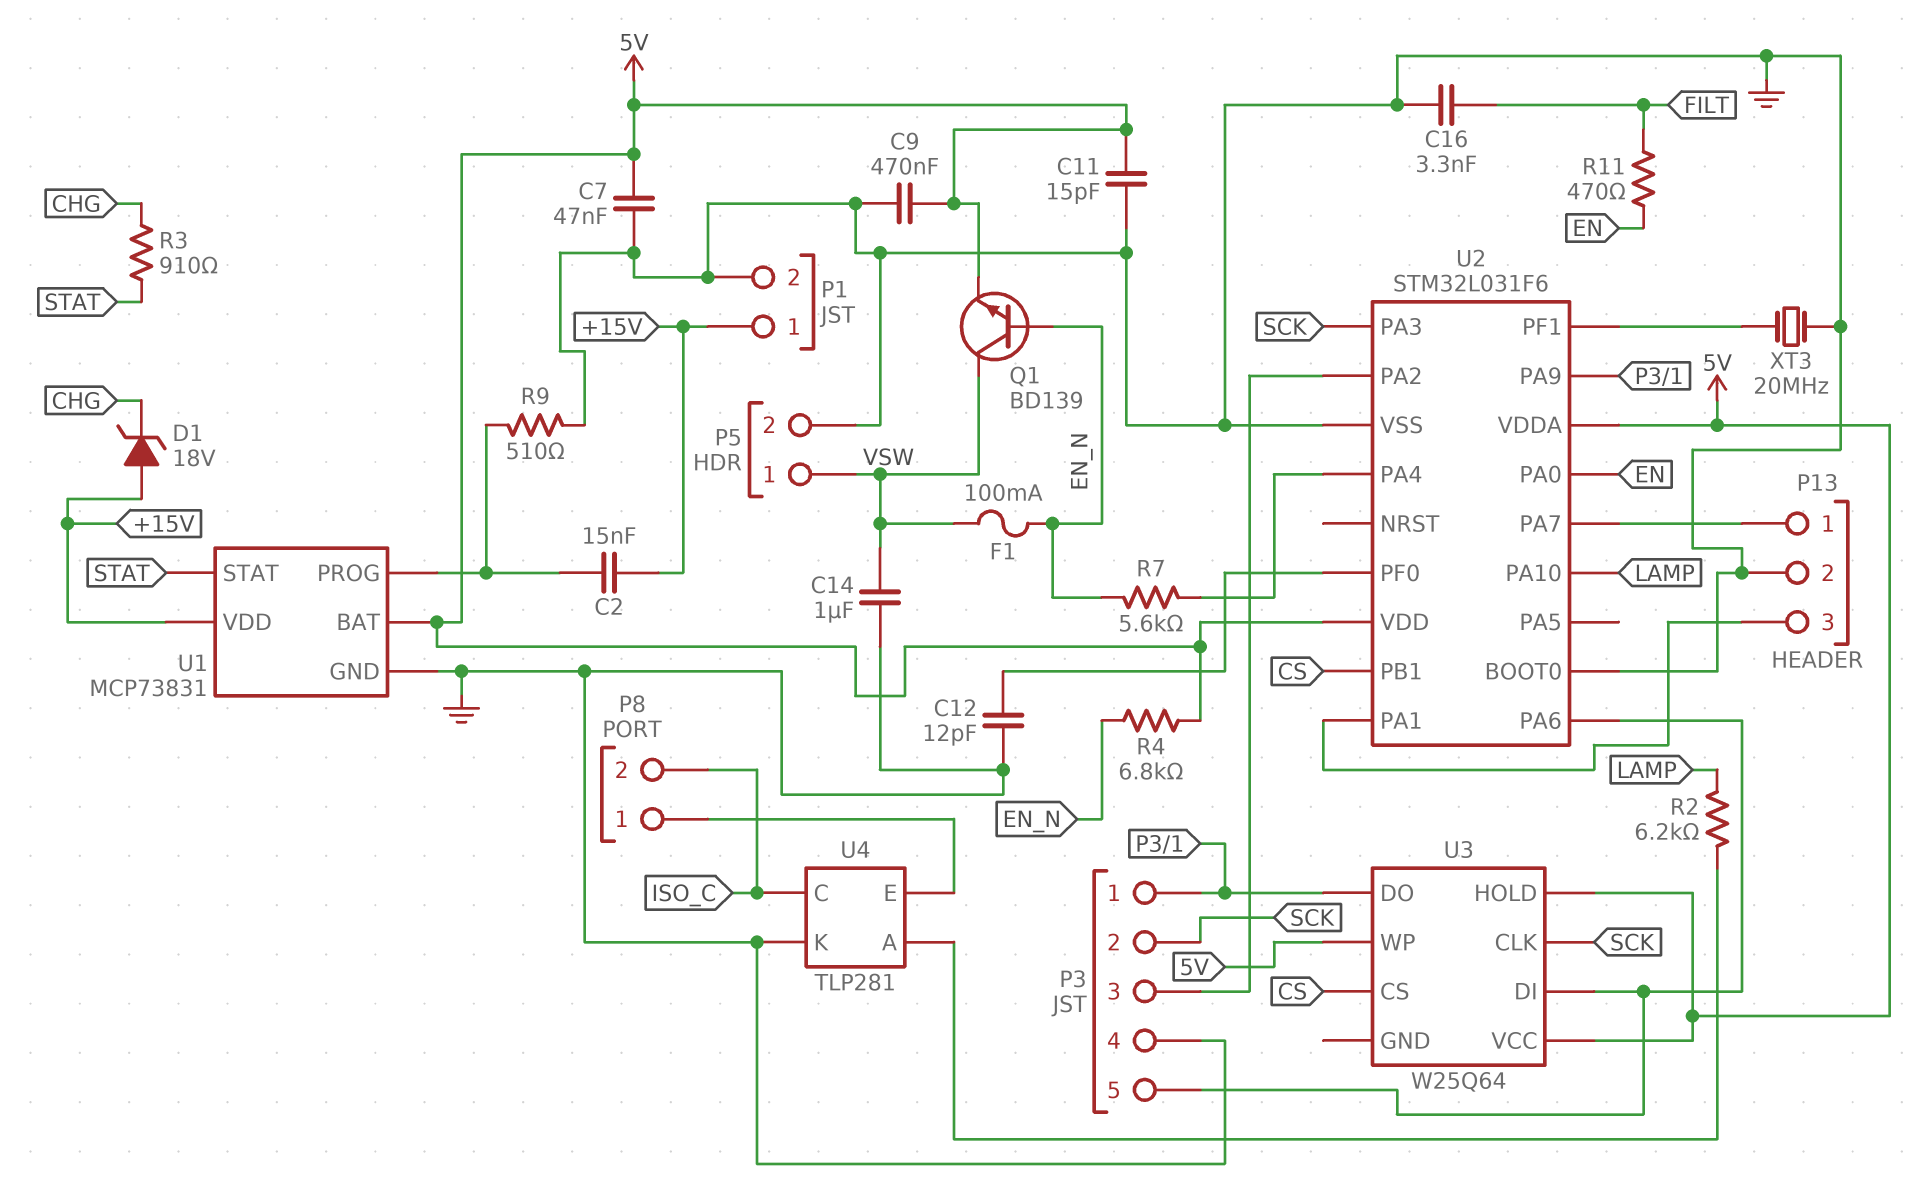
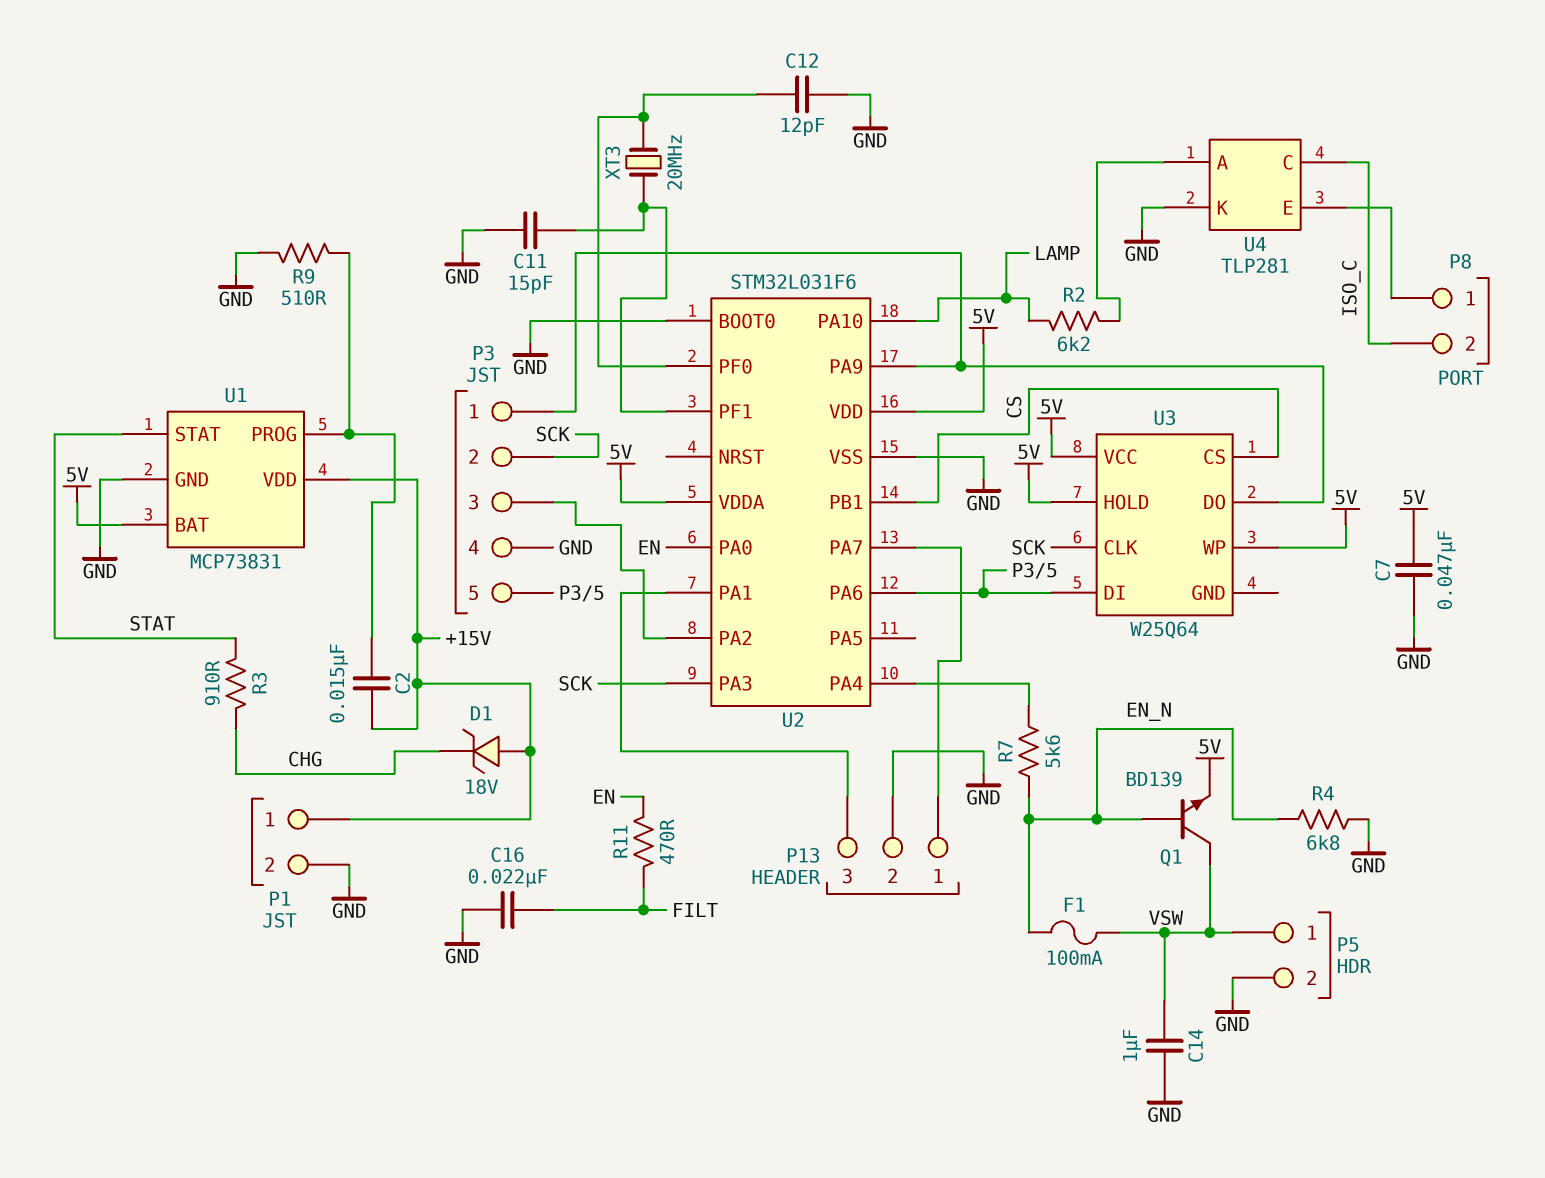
C9: 470nF (5V, GND) -> none
C11: 15pF (5V, GND) -> 15pF (GND, U2/PF1)
C16: 3.3nF (FILT, GND) -> 22nF (FILT, GND)
R4: 6.8k (5V, EN_N) -> 6.8k (EN_N, GND)
XT3: 20MHz (GND, U2/PF1) -> 20MHz (U2/PF0, U2/PF1)

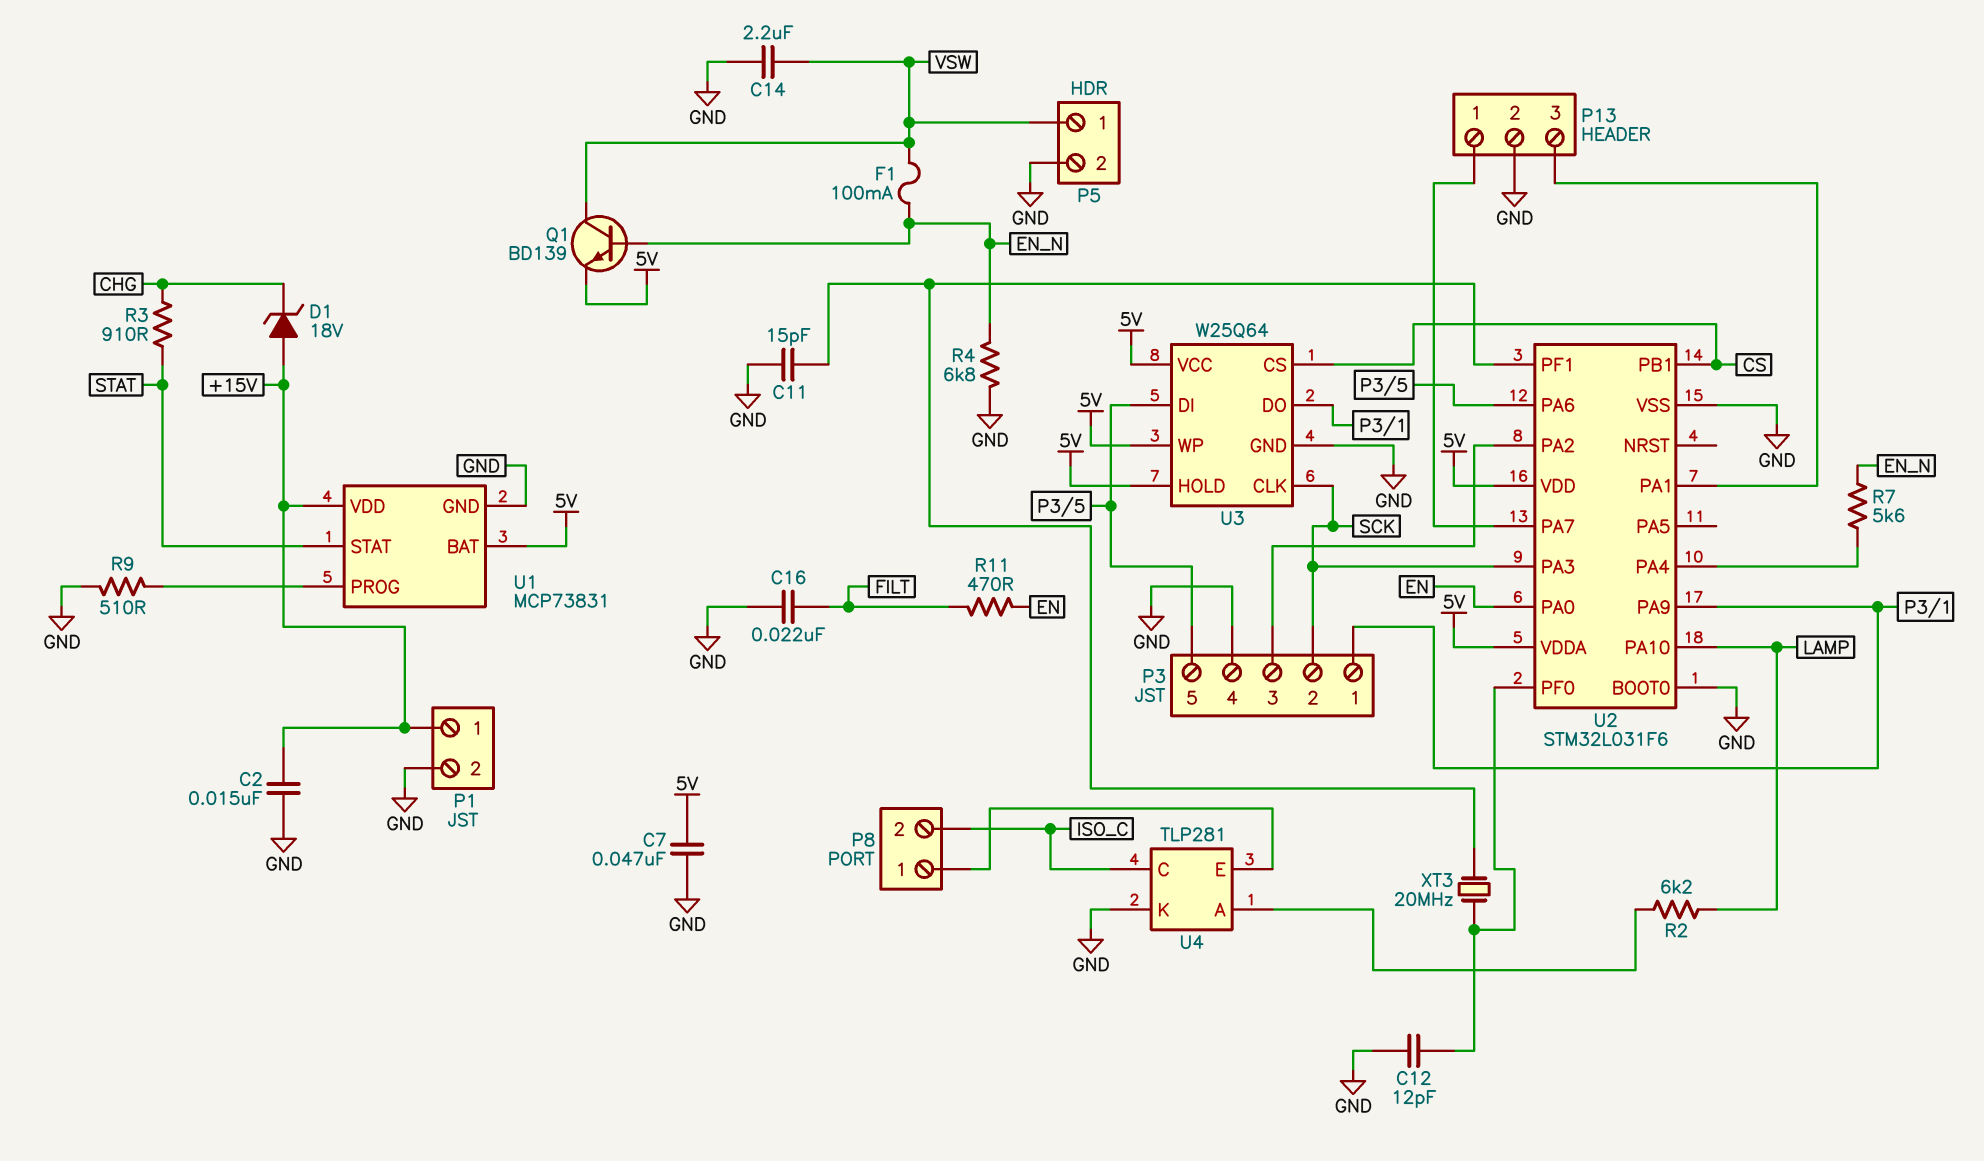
C2: 15nF (+15V, U1/PROG) -> 15nF (+15V, GND)
C14: 1uF (GND, VSW) -> 2.2uF (GND, VSW)
U3 pin GND: none -> GND

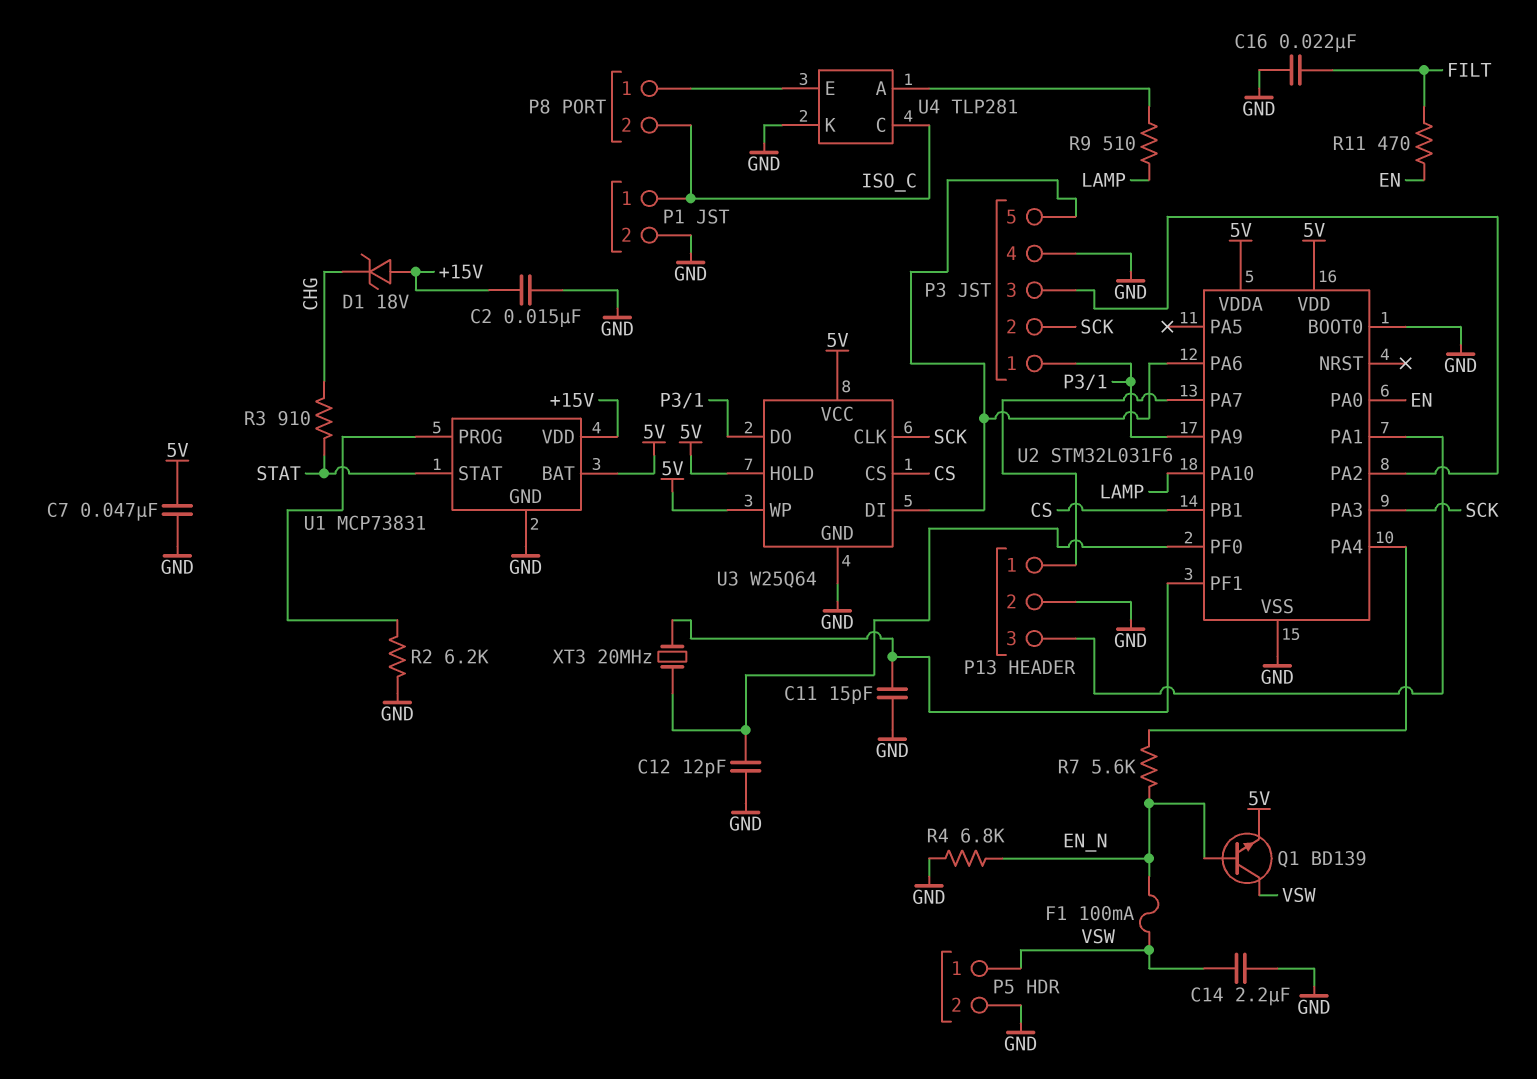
P1 pin 1: +15V -> ISO_C
R2: 6.2k (LAMP, U4/A) -> 6.2k (GND, U1/PROG)
R9: 510 (GND, U1/PROG) -> 510 (LAMP, U4/A)

